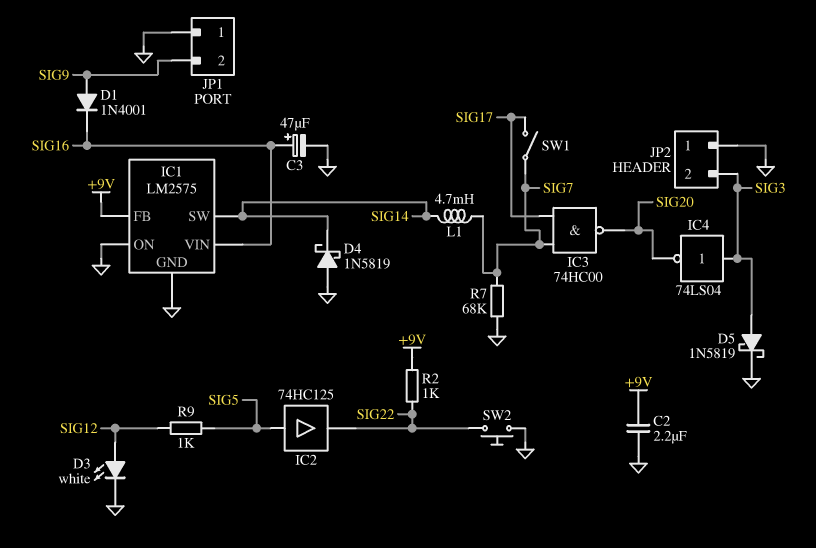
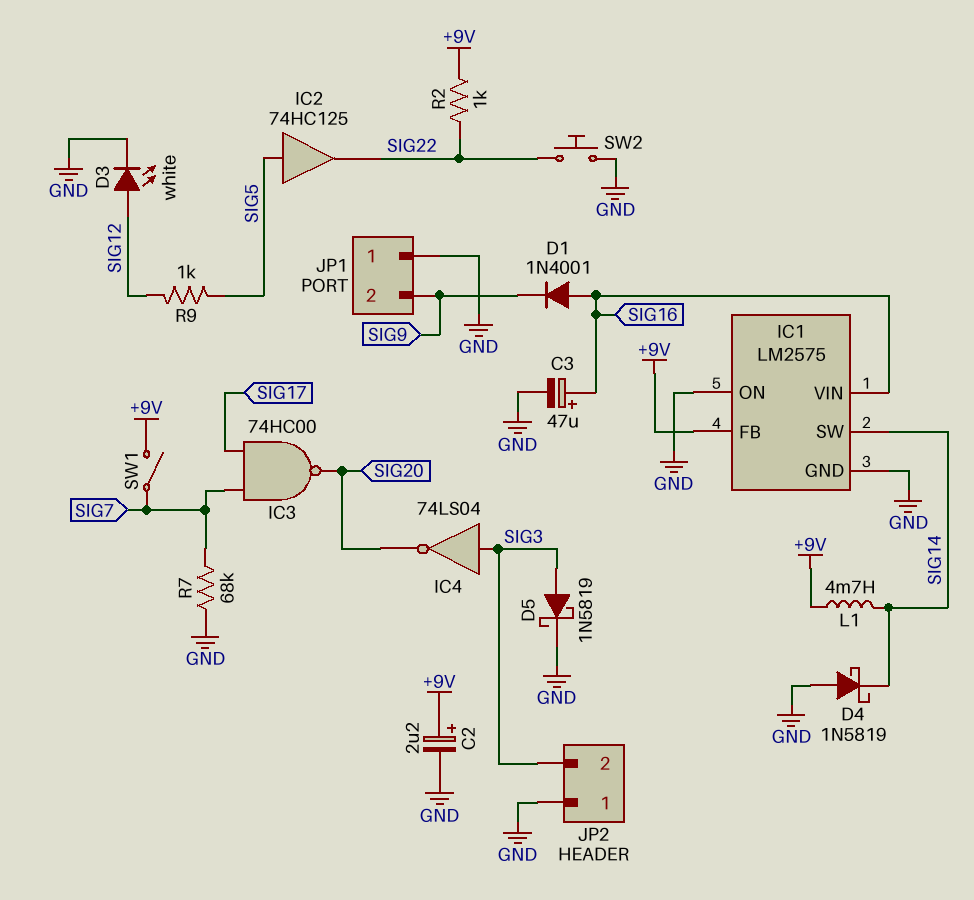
C2: 2.2uF (+9V, GND) -> 2.2uF (plus +9V, minus GND)
D1: diode 1N4001 (A SIG9, K SIG16) -> diode 1N4001 (A SIG16, K SIG9)
L1: 4.7mH (SIG7, SIG14) -> 4.7mH (+9V, SIG14)
SW1: switch (SIG7, SIG17) -> switch (+9V, SIG7)

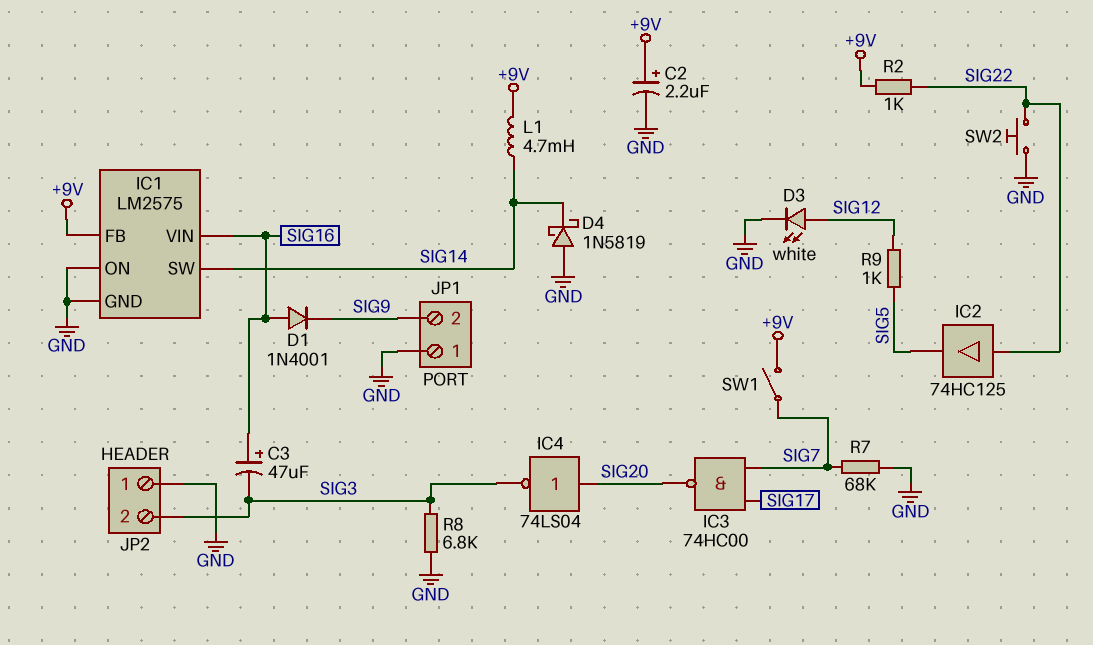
C3: 47uF (plus SIG16, minus GND) -> 47uF (plus SIG16, minus SIG3)
D5: schottky 1N5819 (A SIG3, K GND) -> none
IC2: buffer 74HC125 (in SIG5, out SIG22) -> buffer 74HC125 (in SIG22, out SIG5)
IC4: NOT 74LS04 (in SIG3, out SIG20) -> NOT 74LS04 (in SIG20, out SIG3)
R8: none -> 6.8k (GND, SIG3)

